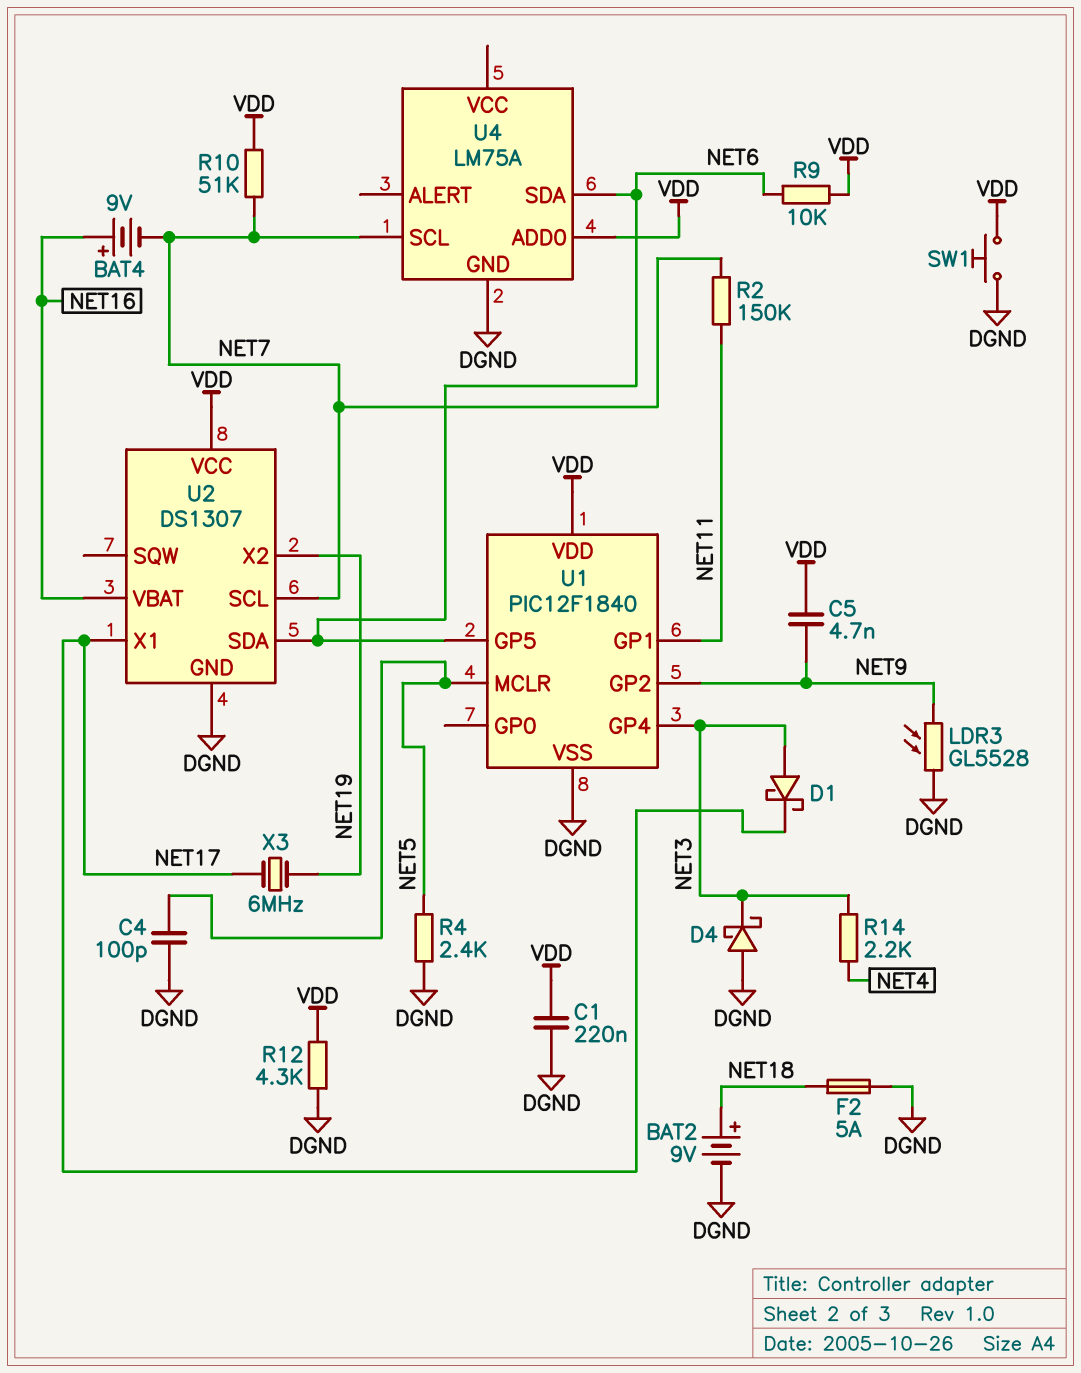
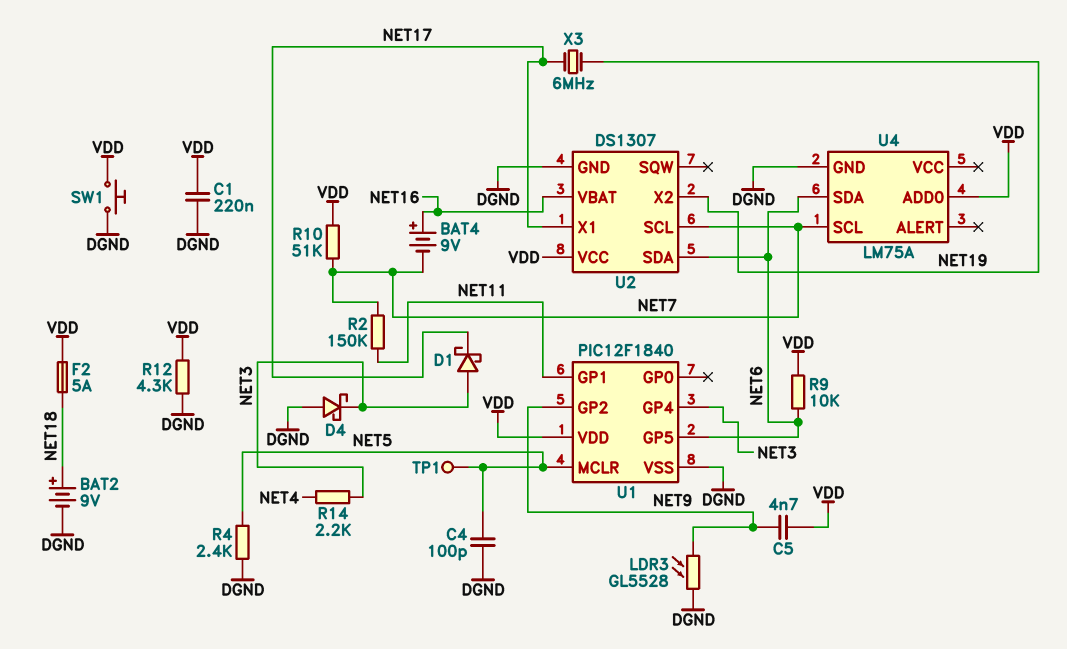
F2: 5A (DGND, NET18) -> 5A (NET18, VDD)
TP1: none -> test point (NET5)

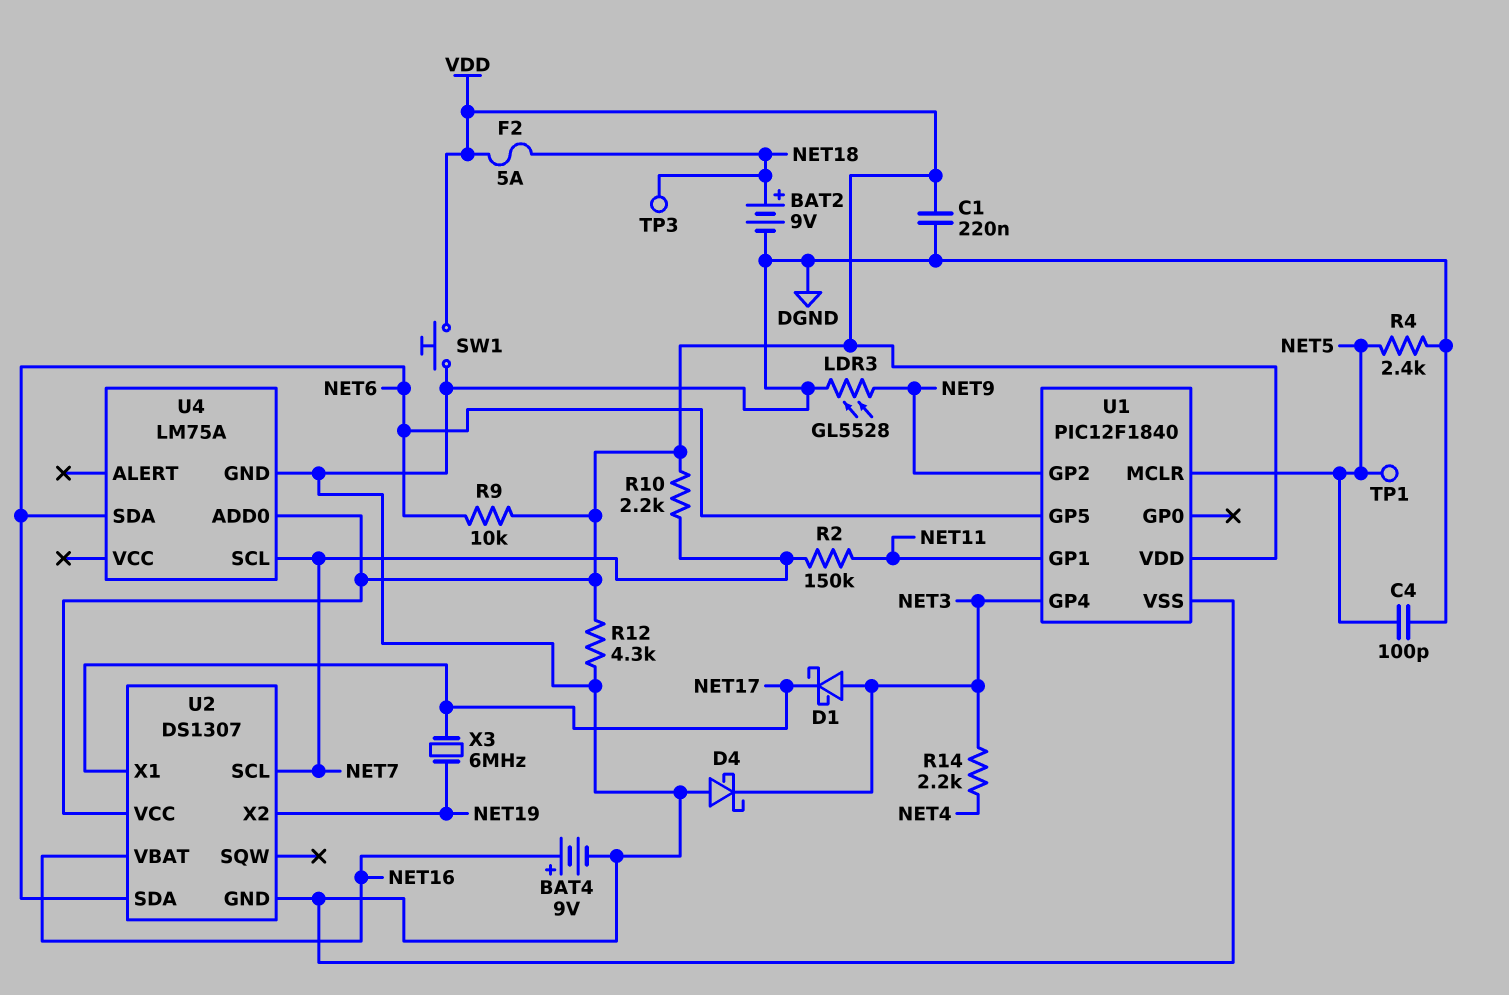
BAT4: 9V (plus NET16, minus NET7) -> 9V (plus NET16, minus DGND)
C5: 4.7nF (NET9, VDD) -> none
R10: 51k (NET7, VDD) -> 2.2k (NET7, VDD)
TP3: none -> test point (NET18)

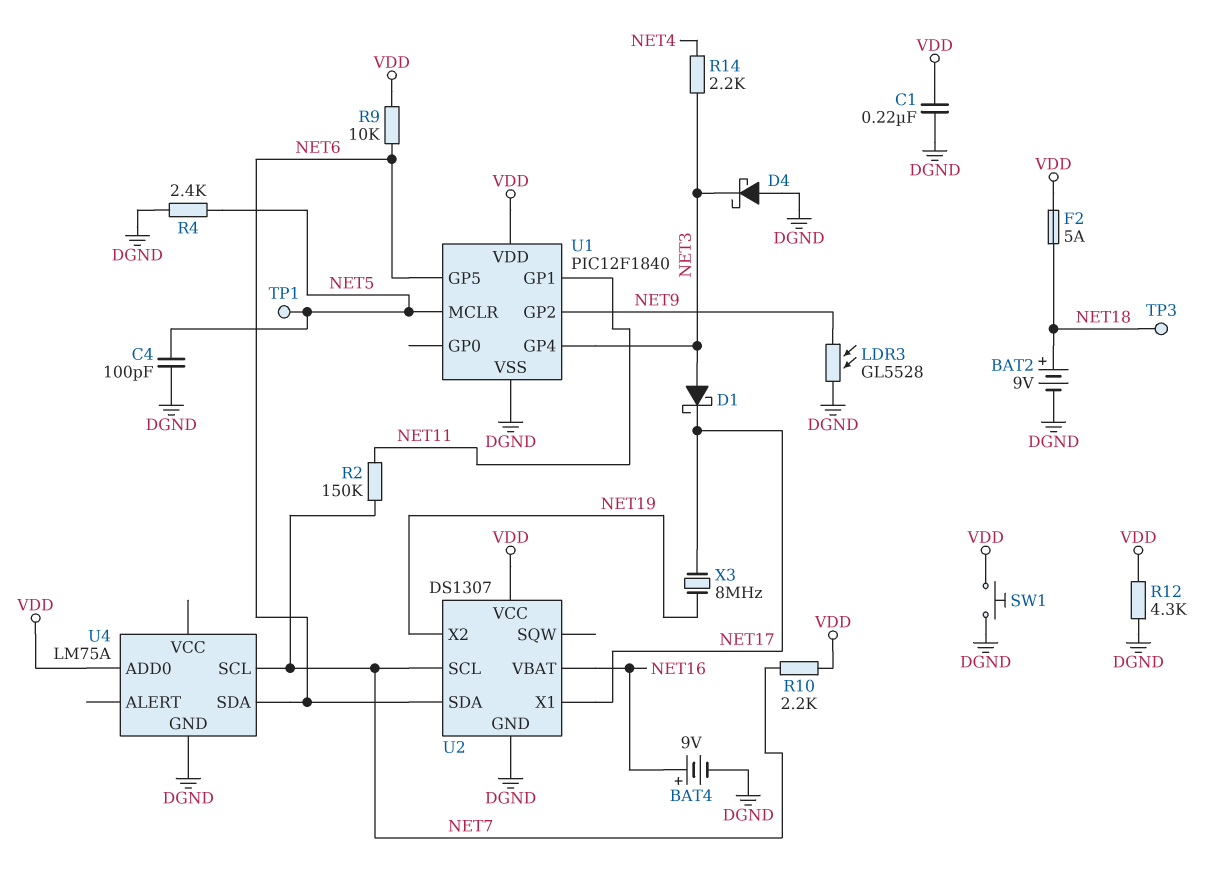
X3: 6MHz (NET17, NET19) -> 8MHz (NET17, NET19)

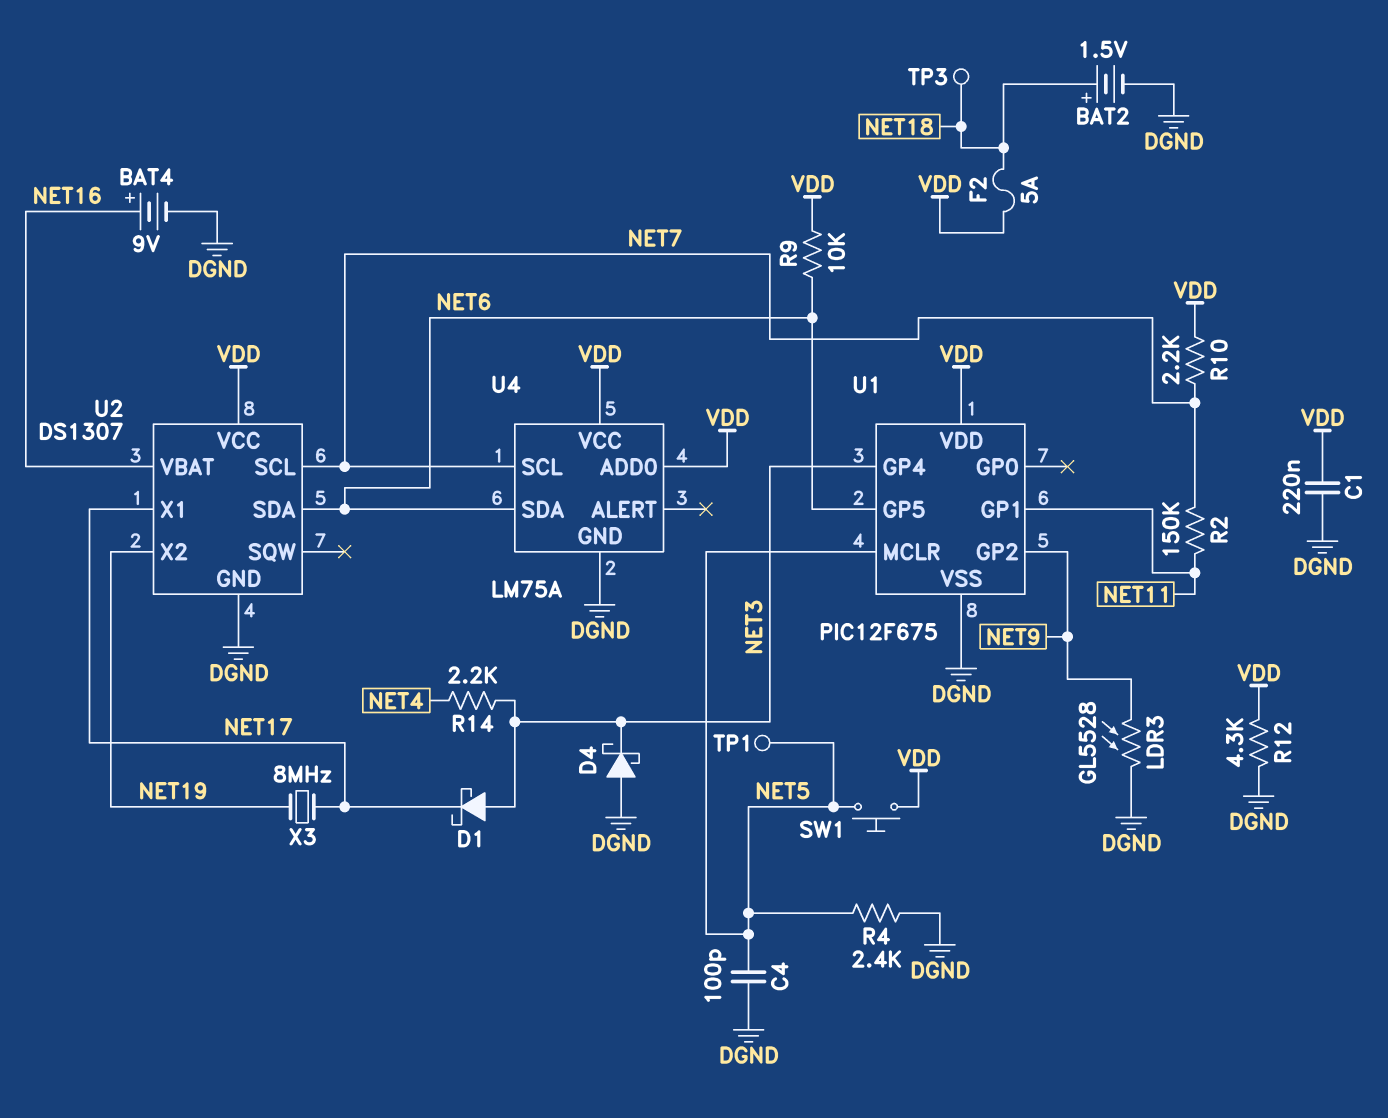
BAT2: 9V (plus NET18, minus DGND) -> 1.5V (plus NET18, minus DGND)
SW1: button (DGND, VDD) -> button (NET5, VDD)
U1: PIC12F1840 -> PIC12F675
U4 pin VCC: none -> VDD

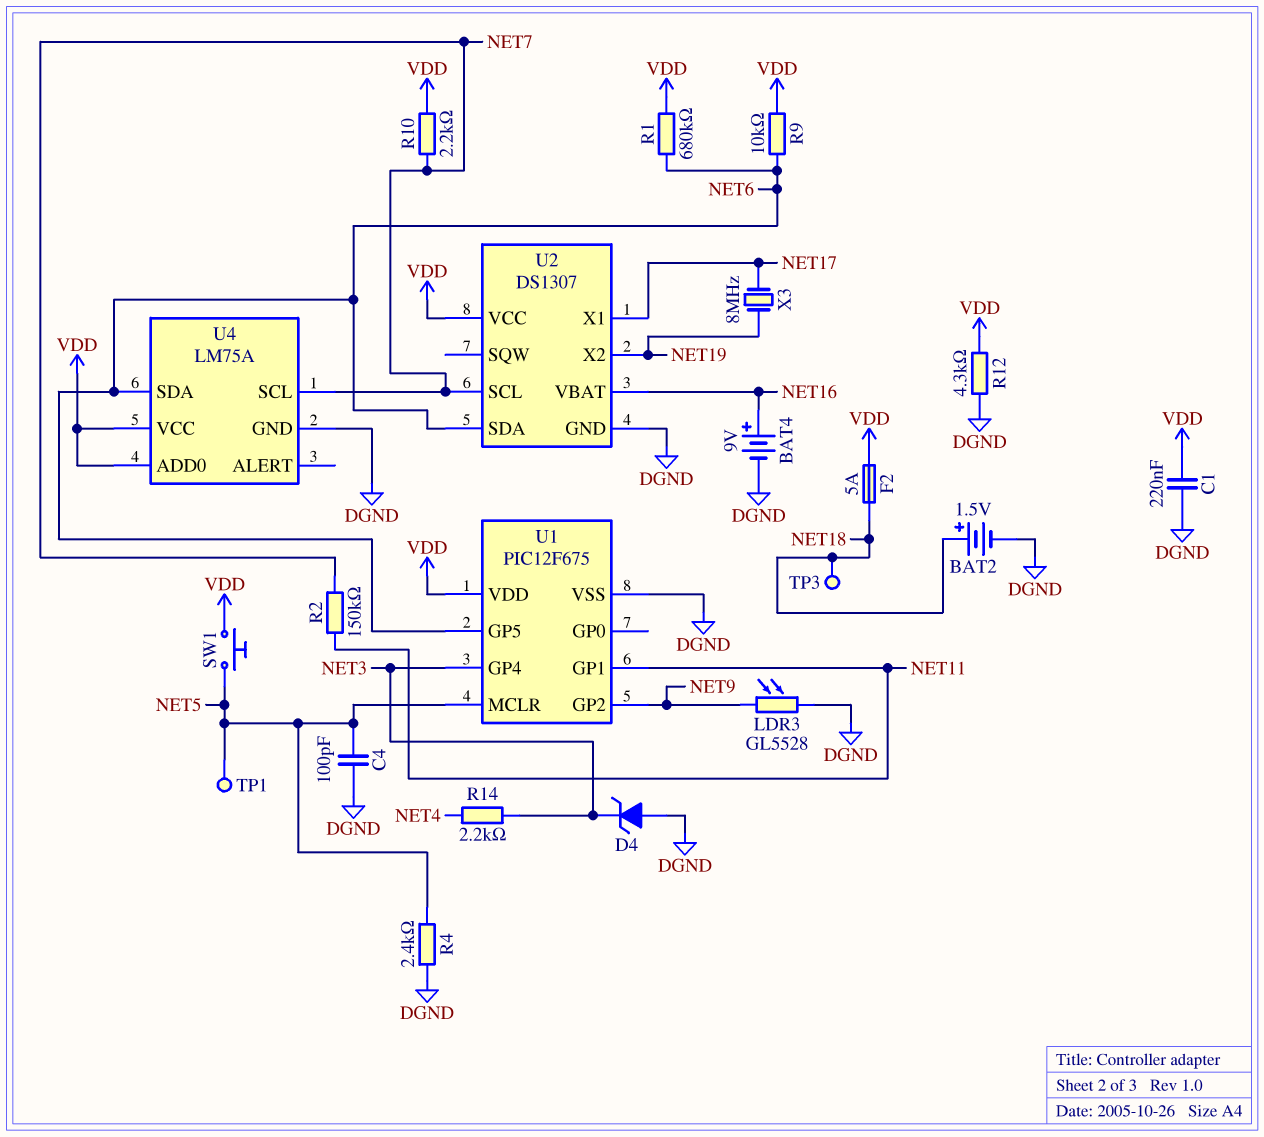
D1: schottky (A NET3, K NET17) -> none
D4: schottky (A DGND, K NET3) -> zener (A DGND, K NET3)
R1: none -> 680k (NET6, VDD)

